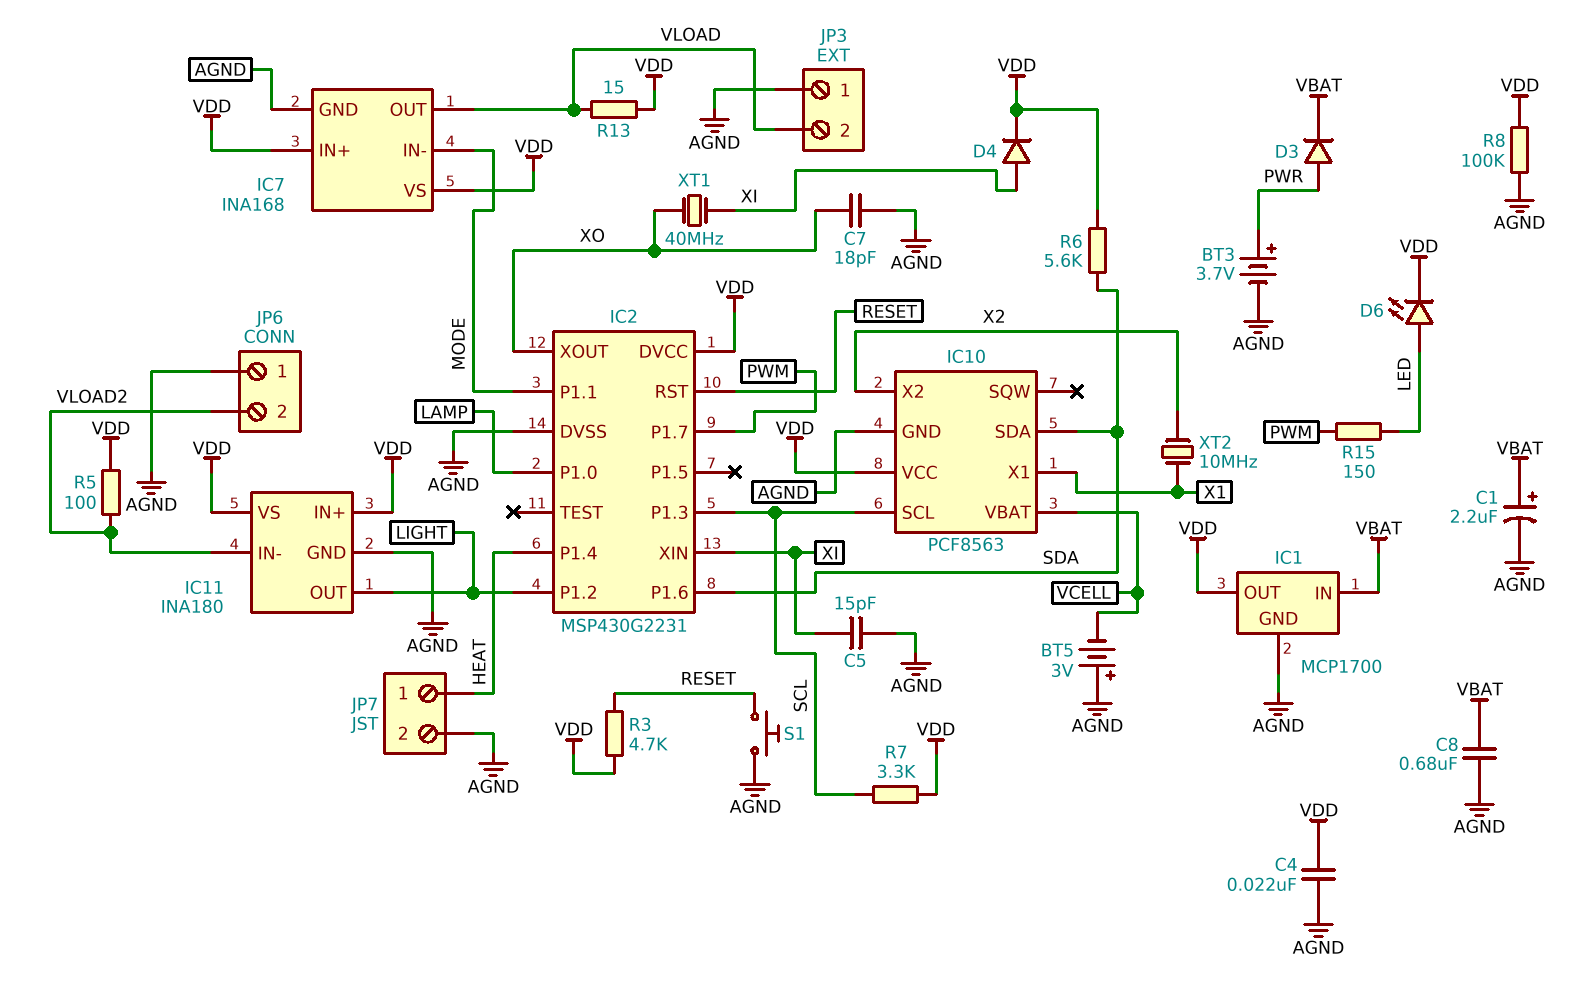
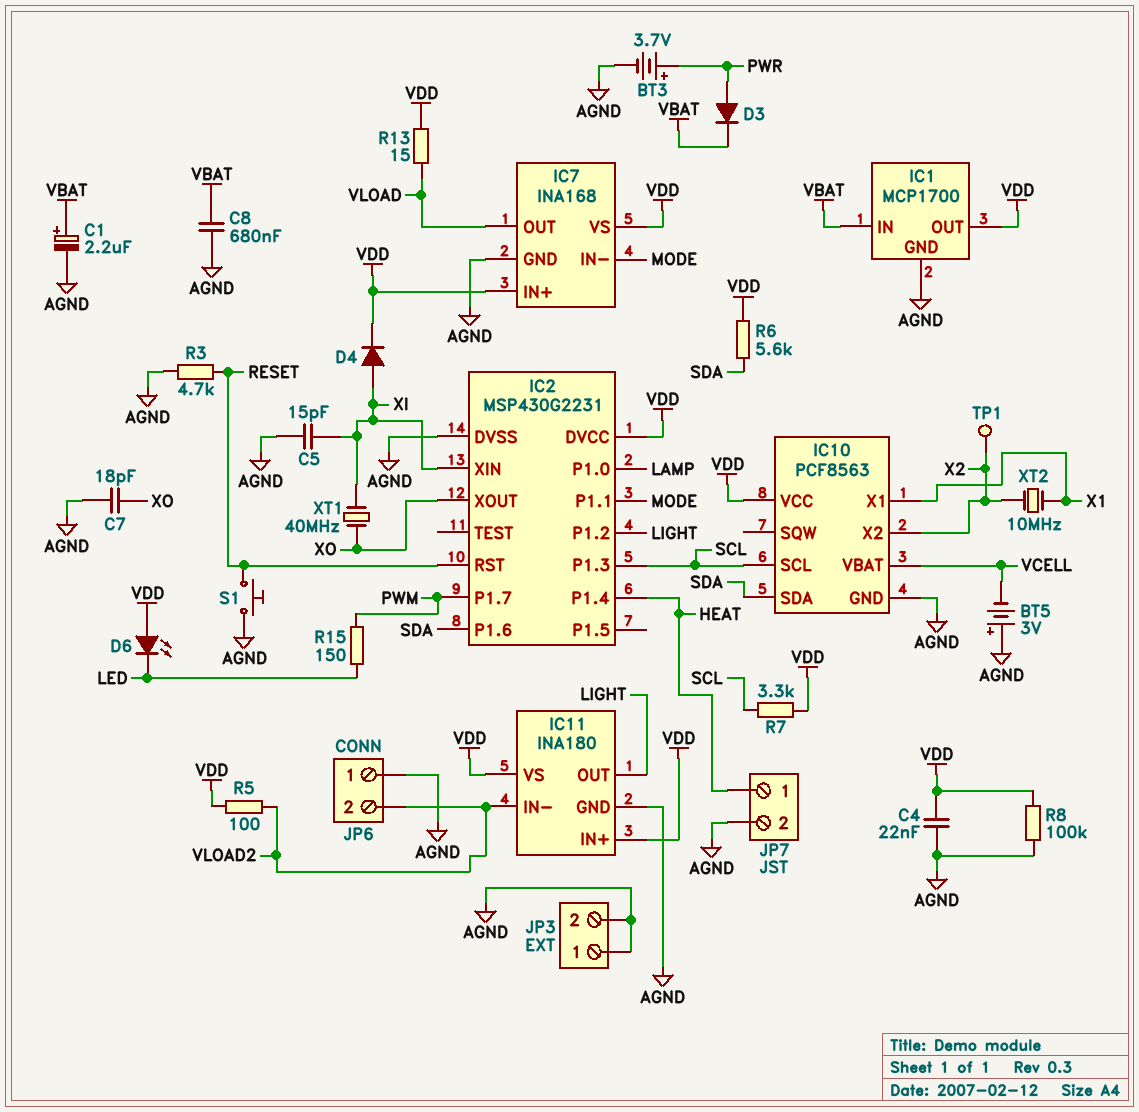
D6: LED (A LED, K VDD) -> LED (A VDD, K LED)
JP3 pin 2: VLOAD -> AGND
R3: 4.7k (RESET, VDD) -> 4.7k (AGND, RESET)
TP1: none -> test point (X2)

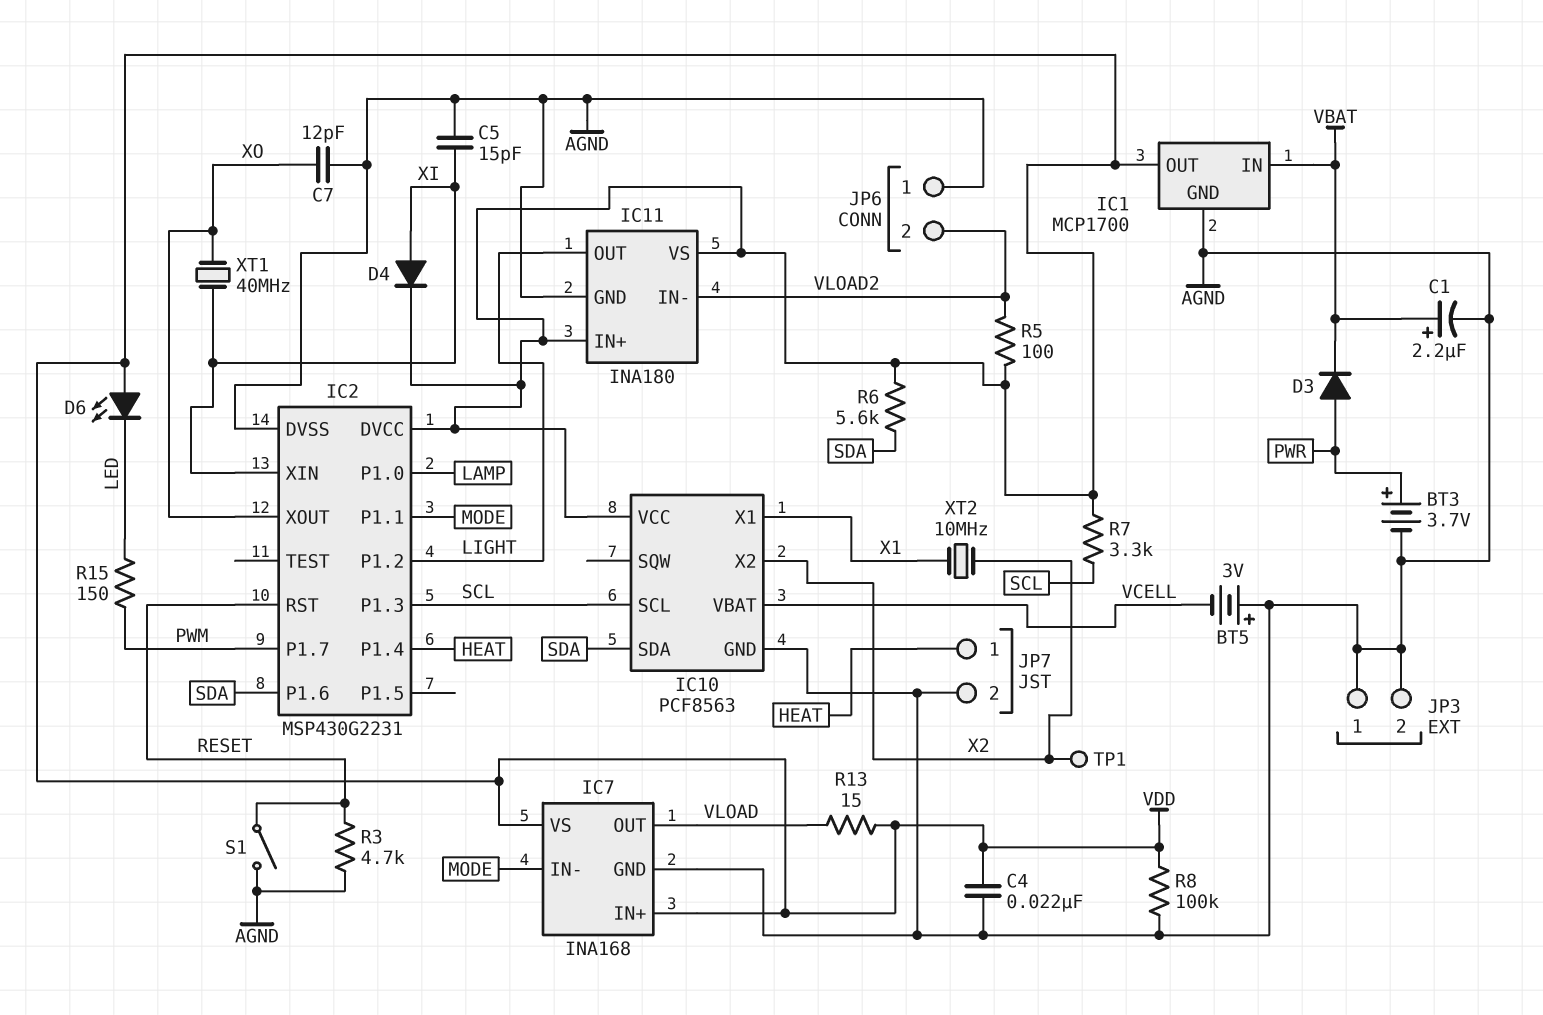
C7: 18pF (AGND, XO) -> 12pF (AGND, XO)
C8: 680nF (AGND, VBAT) -> none
S1: button (AGND, RESET) -> switch (AGND, RESET)

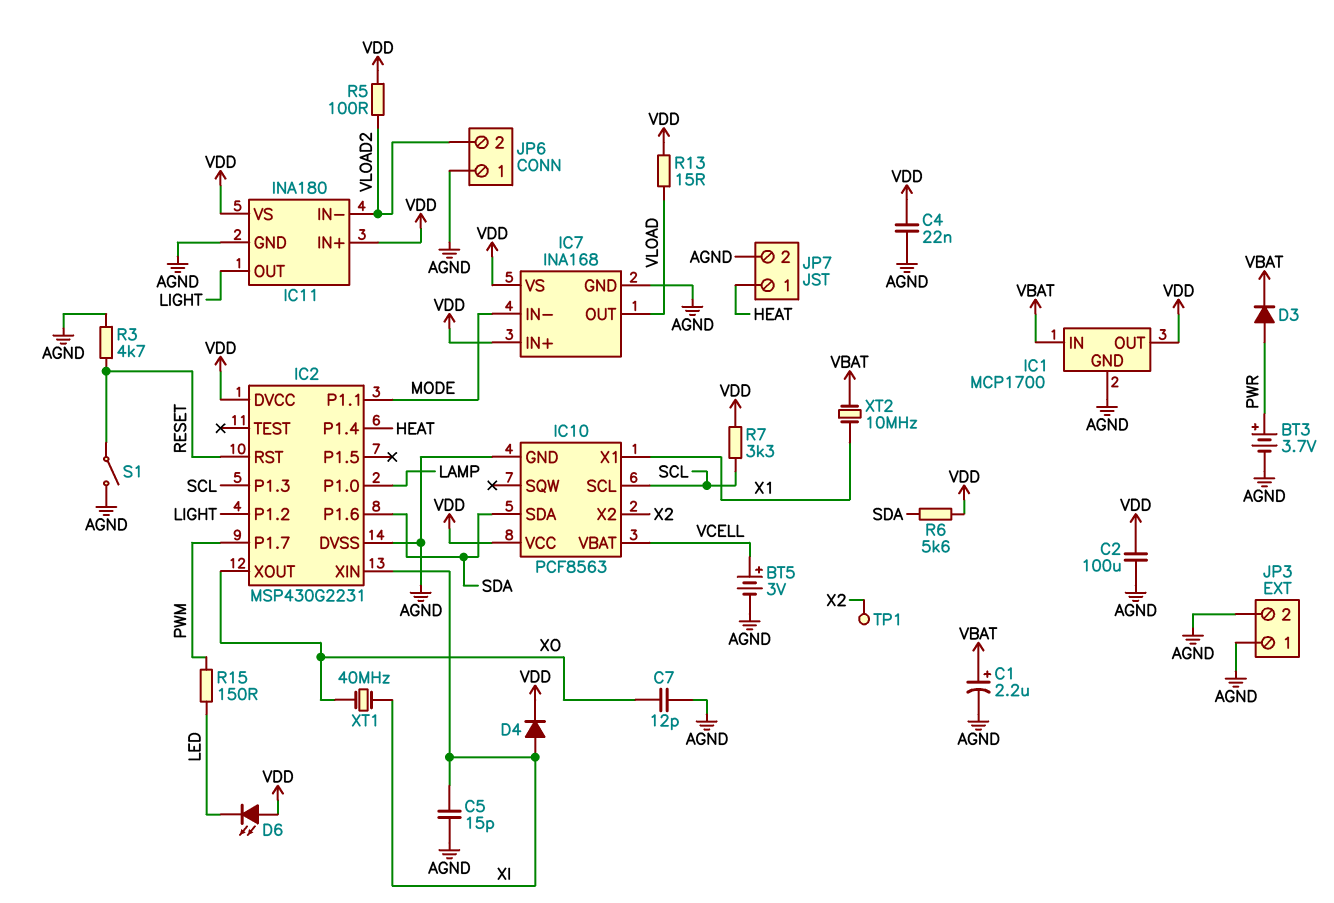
BT5: 3V (plus AGND, minus VCELL) -> 3V (plus VCELL, minus AGND)
C2: none -> 100uF (AGND, VDD)
R8: 100k (AGND, VDD) -> none
XT2: 10MHz (X1, X2) -> 10MHz (VBAT, X1)

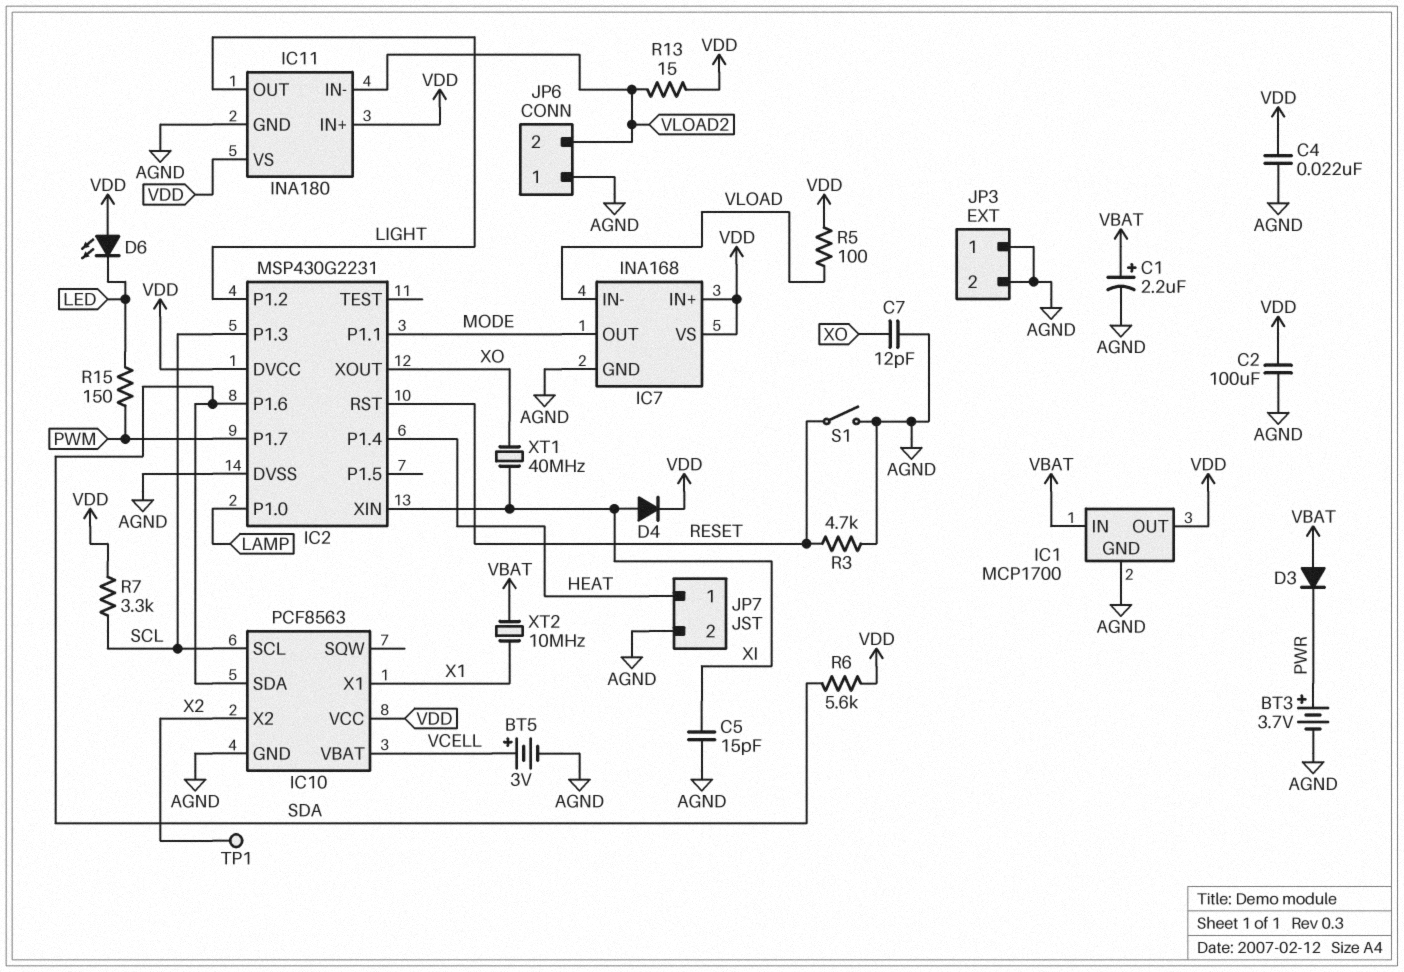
D3: diode (A PWR, K VBAT) -> diode (A VBAT, K PWR)
IC7 pin IN-: MODE -> VLOAD
IC7 pin OUT: VLOAD -> MODE
R5: 100 (VDD, VLOAD2) -> 100 (VDD, VLOAD)
R13: 15 (VDD, VLOAD) -> 15 (VDD, VLOAD2)

